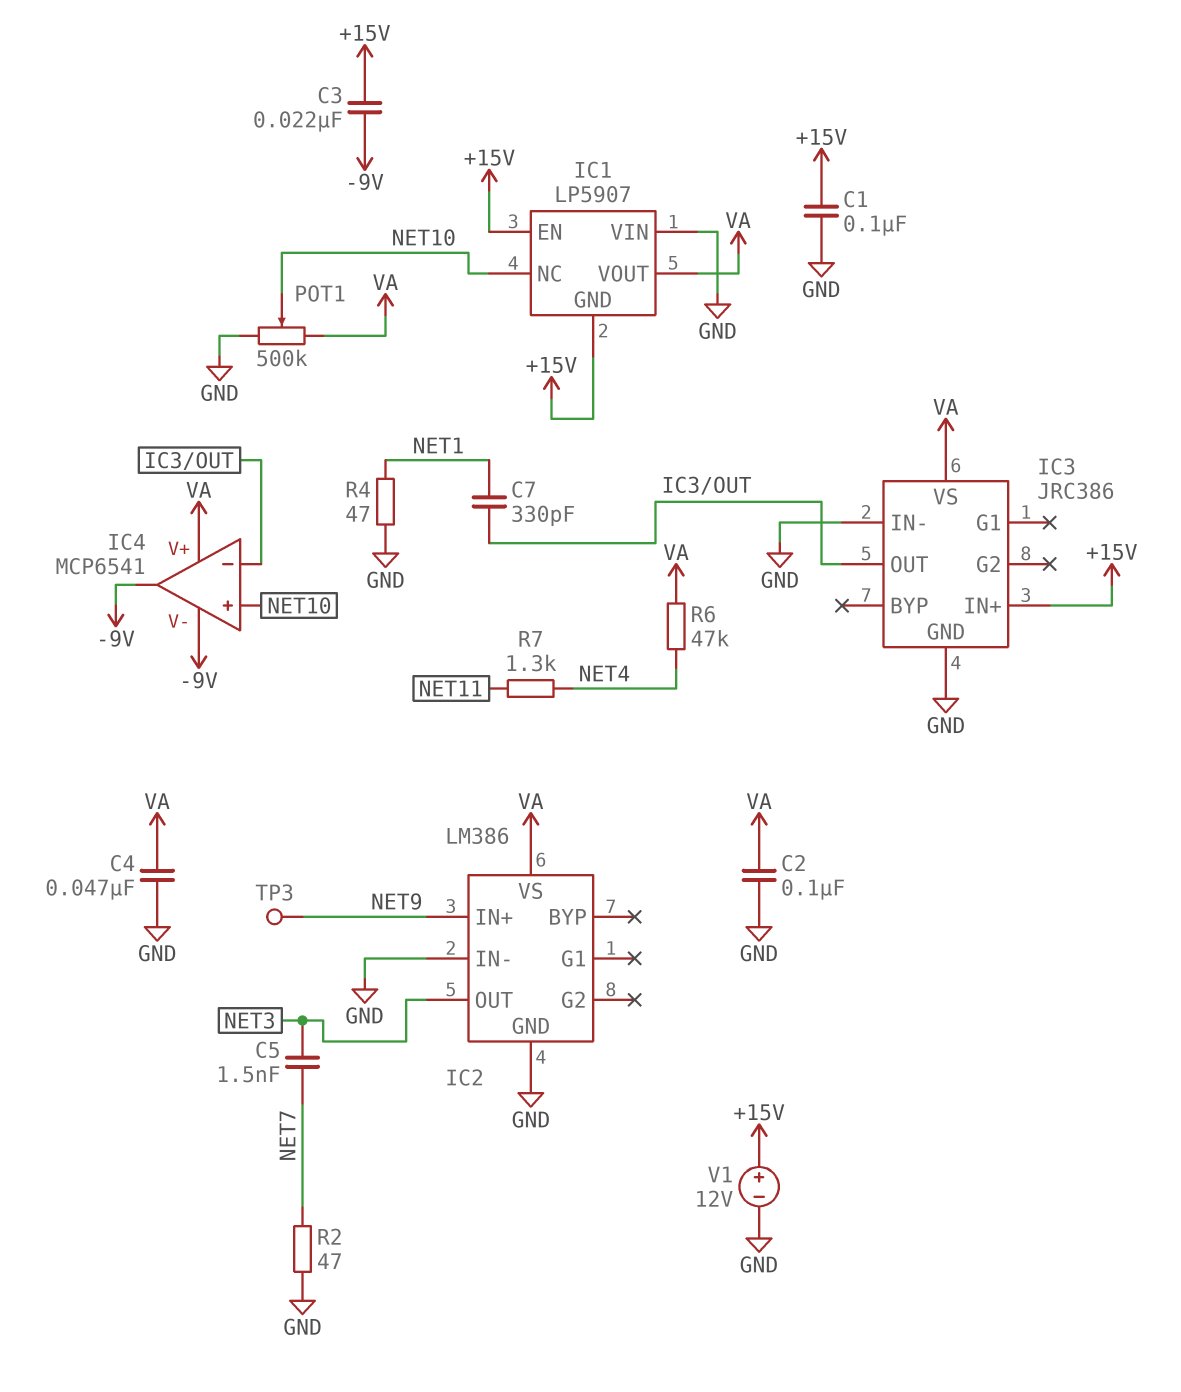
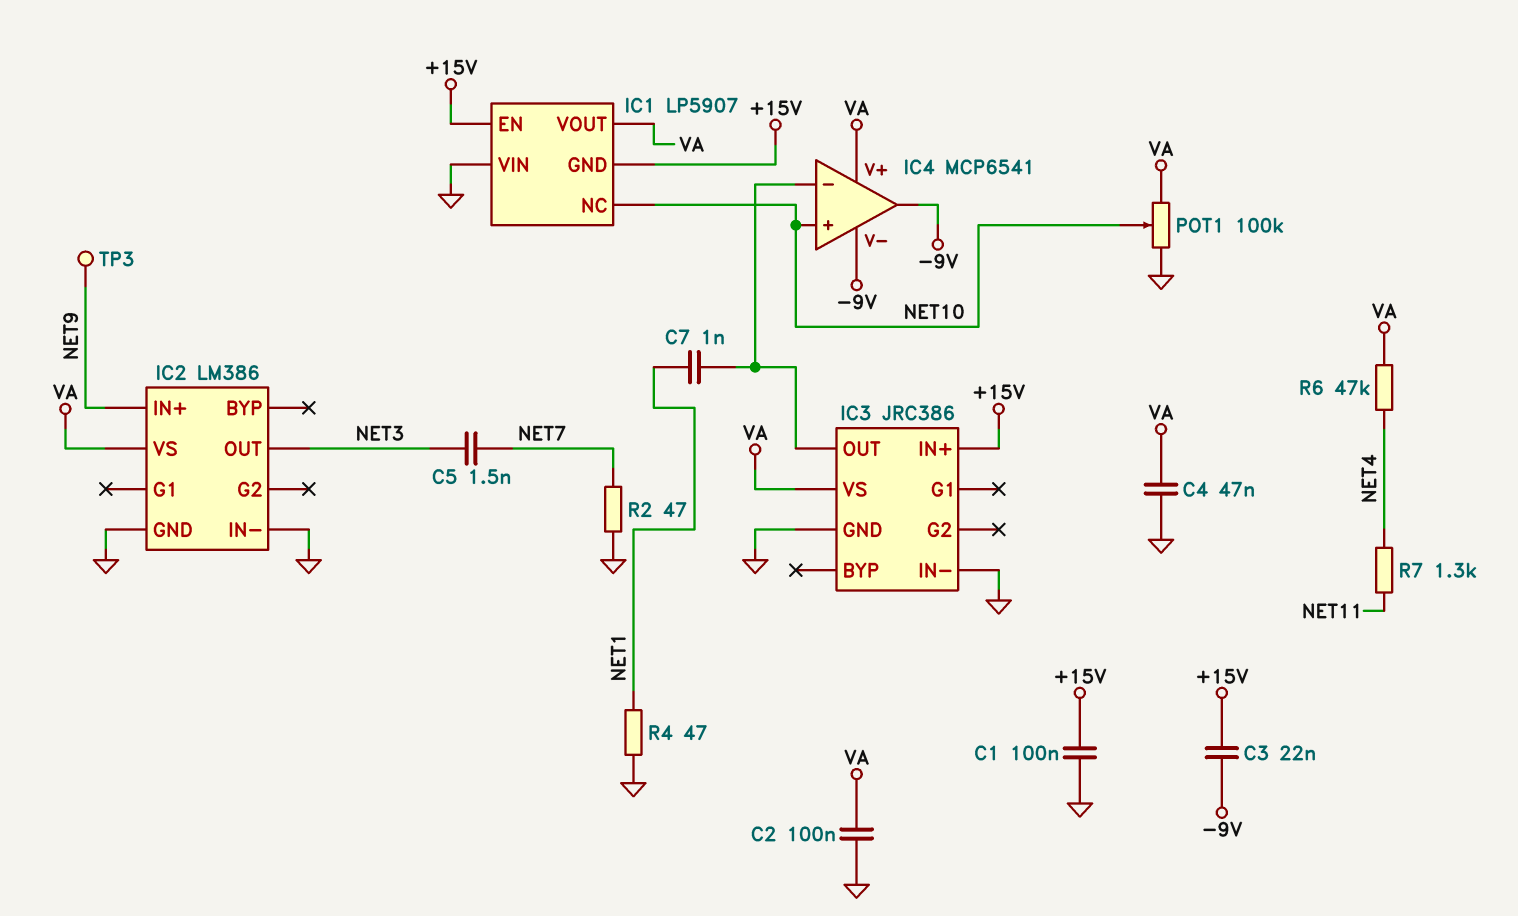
C7: 330pF (IC3/OUT, NET1) -> 1nF (IC3/OUT, NET1)
POT1: 500k (GND, VA, wiper NET10) -> 100k (GND, VA, wiper NET10)
V1: 12V (plus +15V, minus GND) -> none

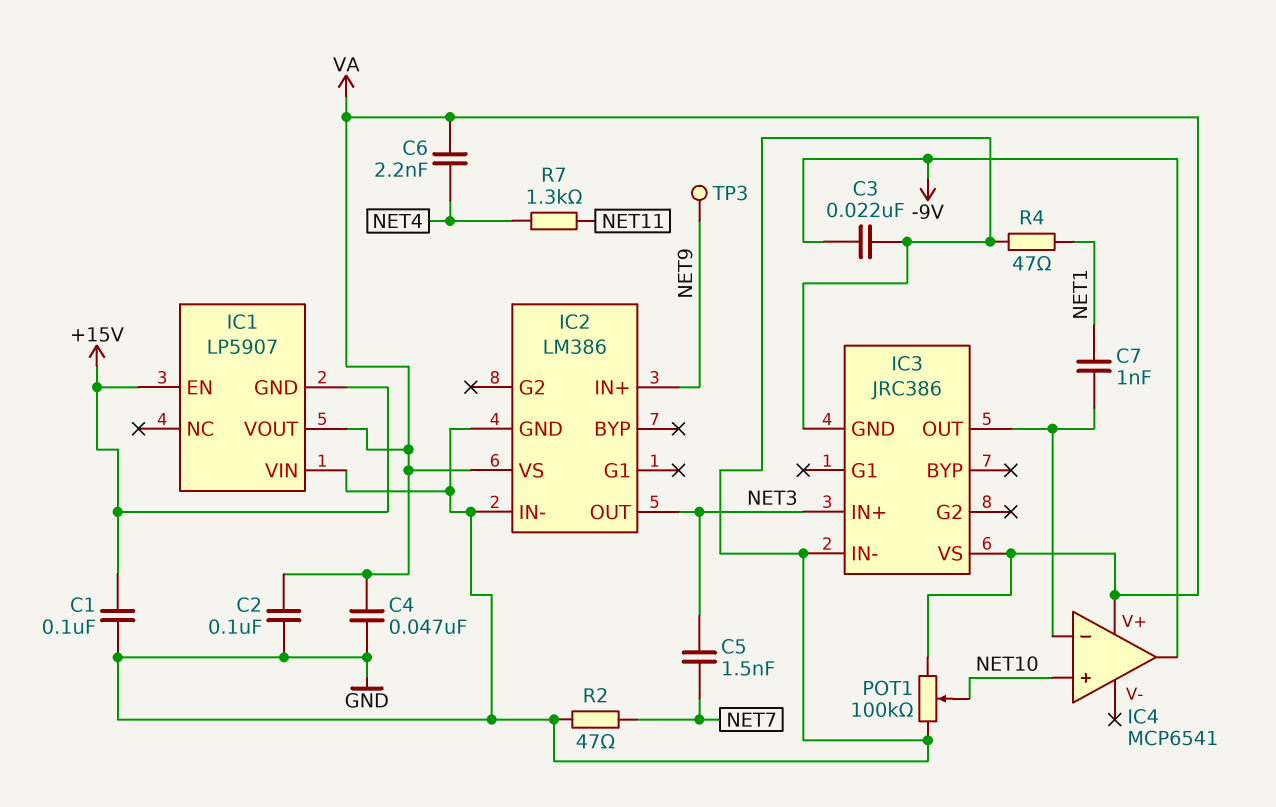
C3: 22nF (+15V, -9V) -> 22nF (-9V, GND)
C6: none -> 2.2nF (NET4, VA)
IC1 pin NC: NET10 -> none
IC3 pin IN+: +15V -> NET3
IC4 pin V-: -9V -> none
R6: 47k (NET4, VA) -> none

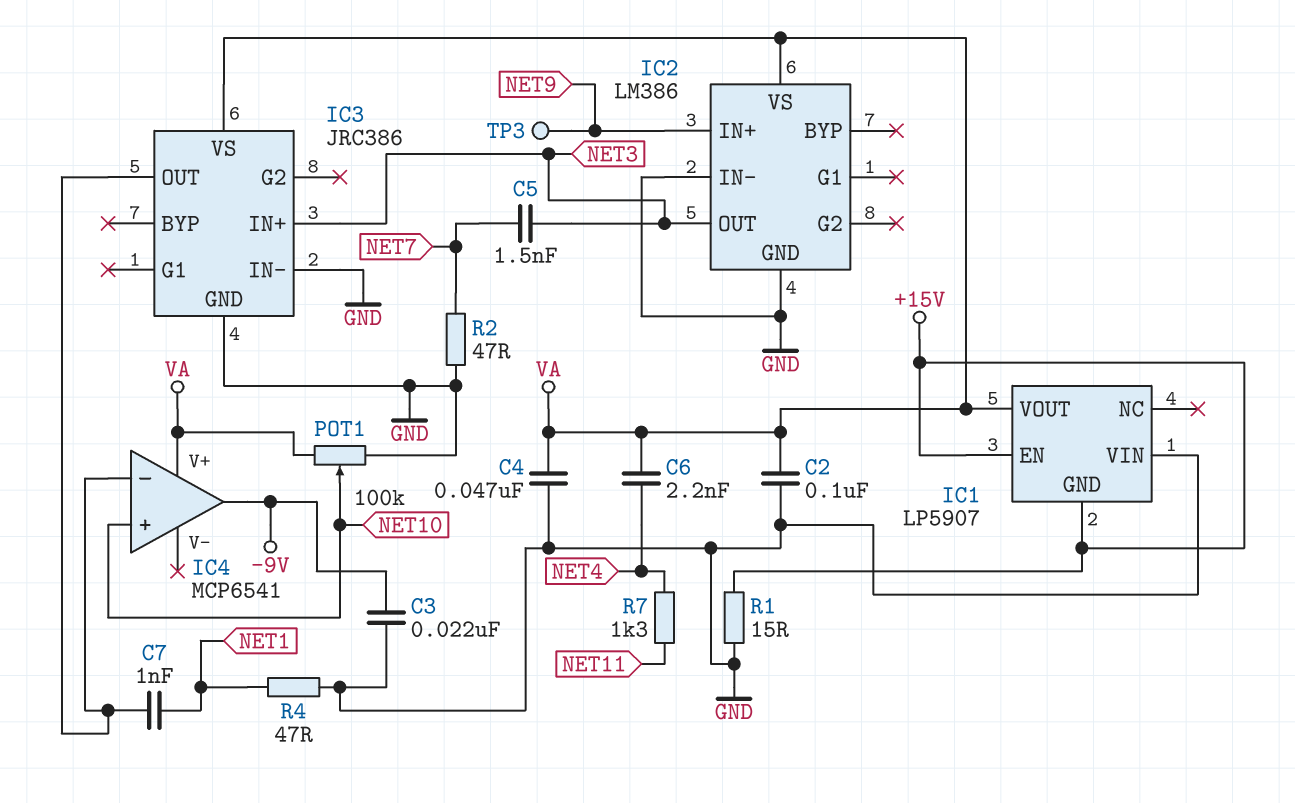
C1: 100nF (+15V, GND) -> none
R1: none -> 15 (+15V, GND)

